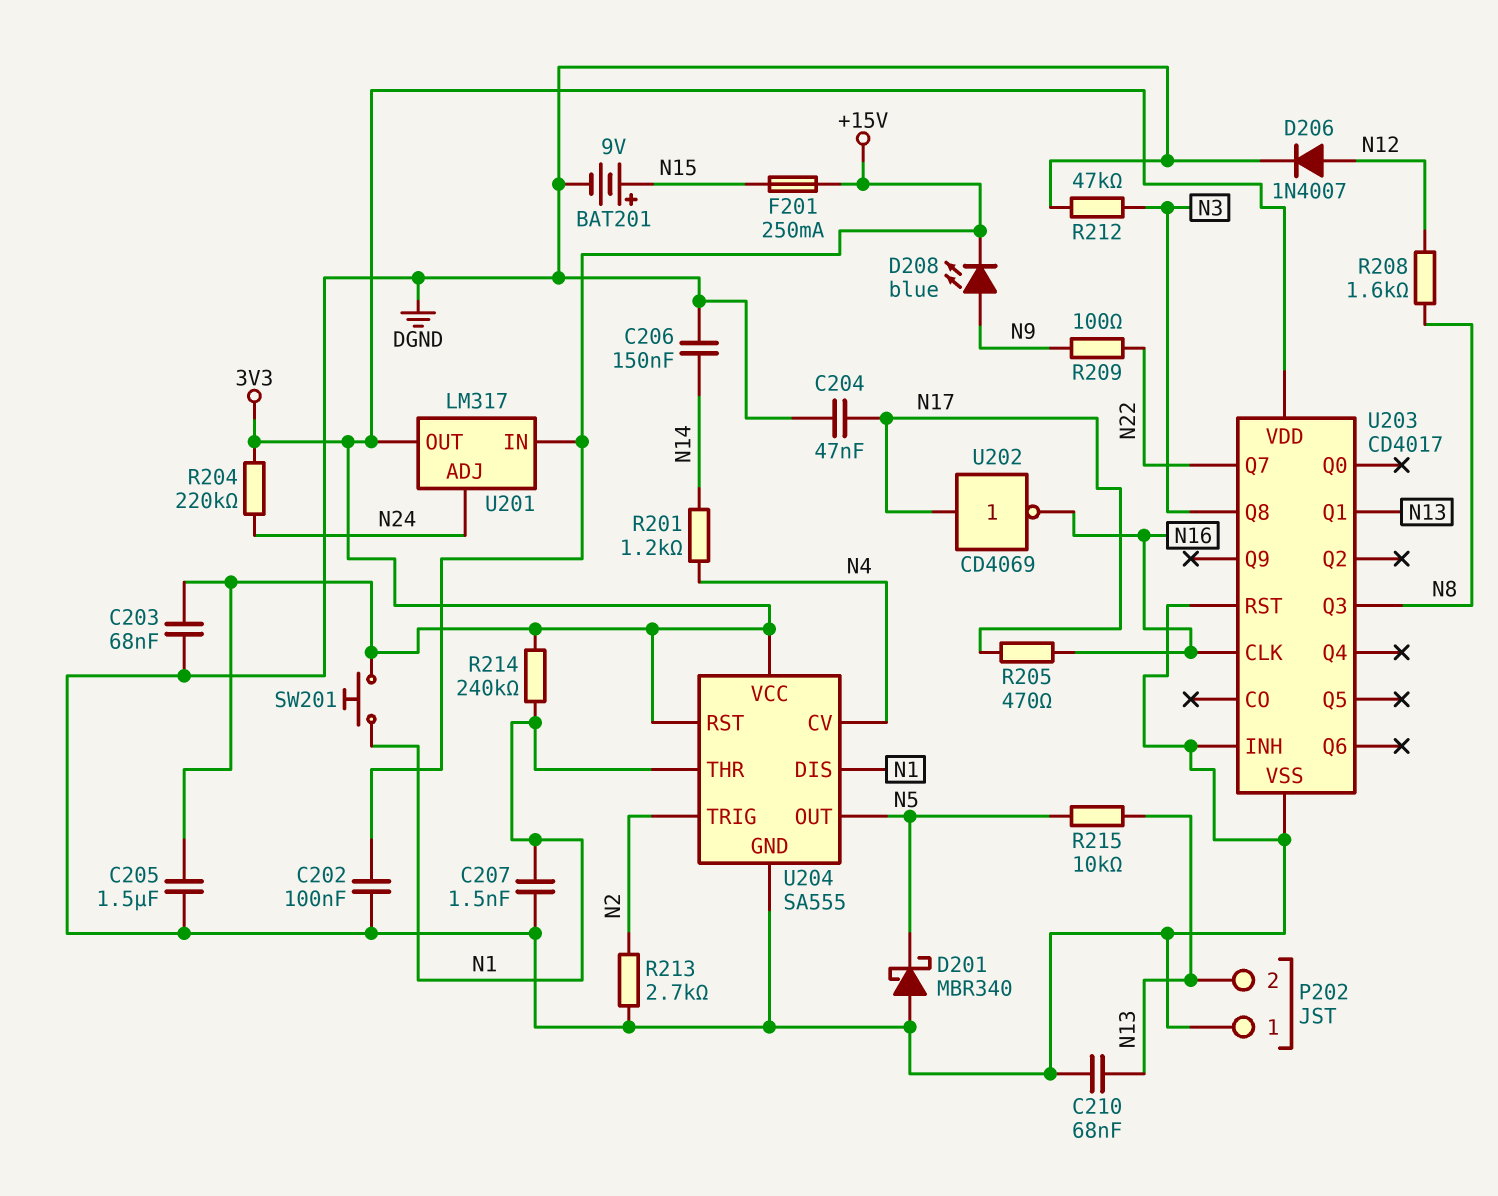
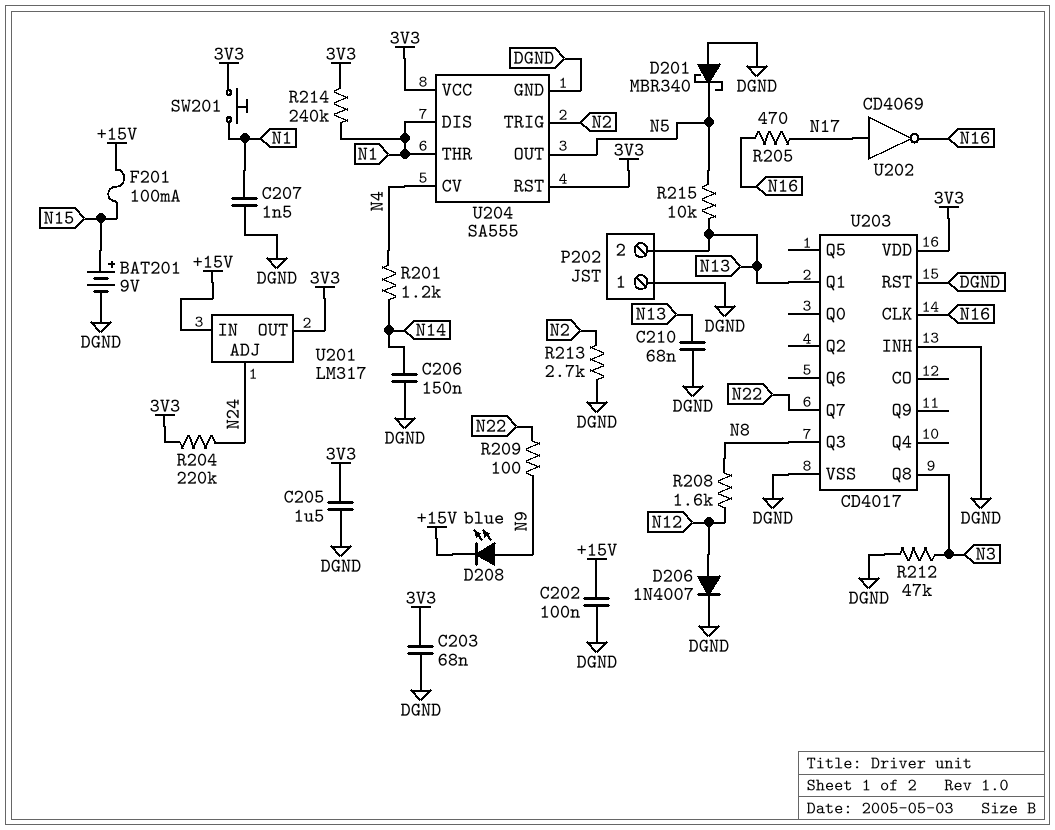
C204: 47nF (DGND, N17) -> none
F201: 250mA (+15V, N15) -> 100mA (+15V, N15)

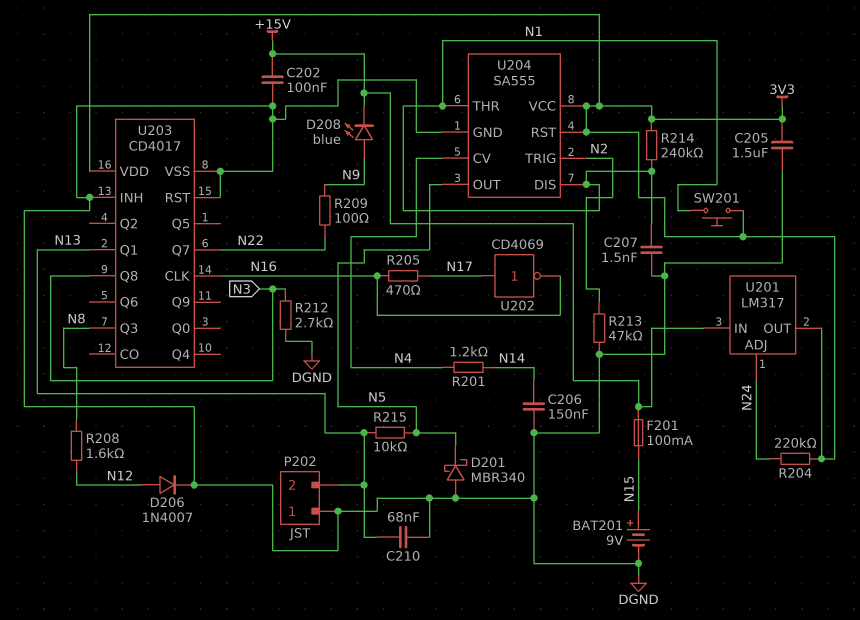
C203: 68nF (3V3, DGND) -> none
R212: 47k (DGND, N3) -> 2.7k (DGND, N3)
R213: 2.7k (DGND, N2) -> 47k (DGND, N2)

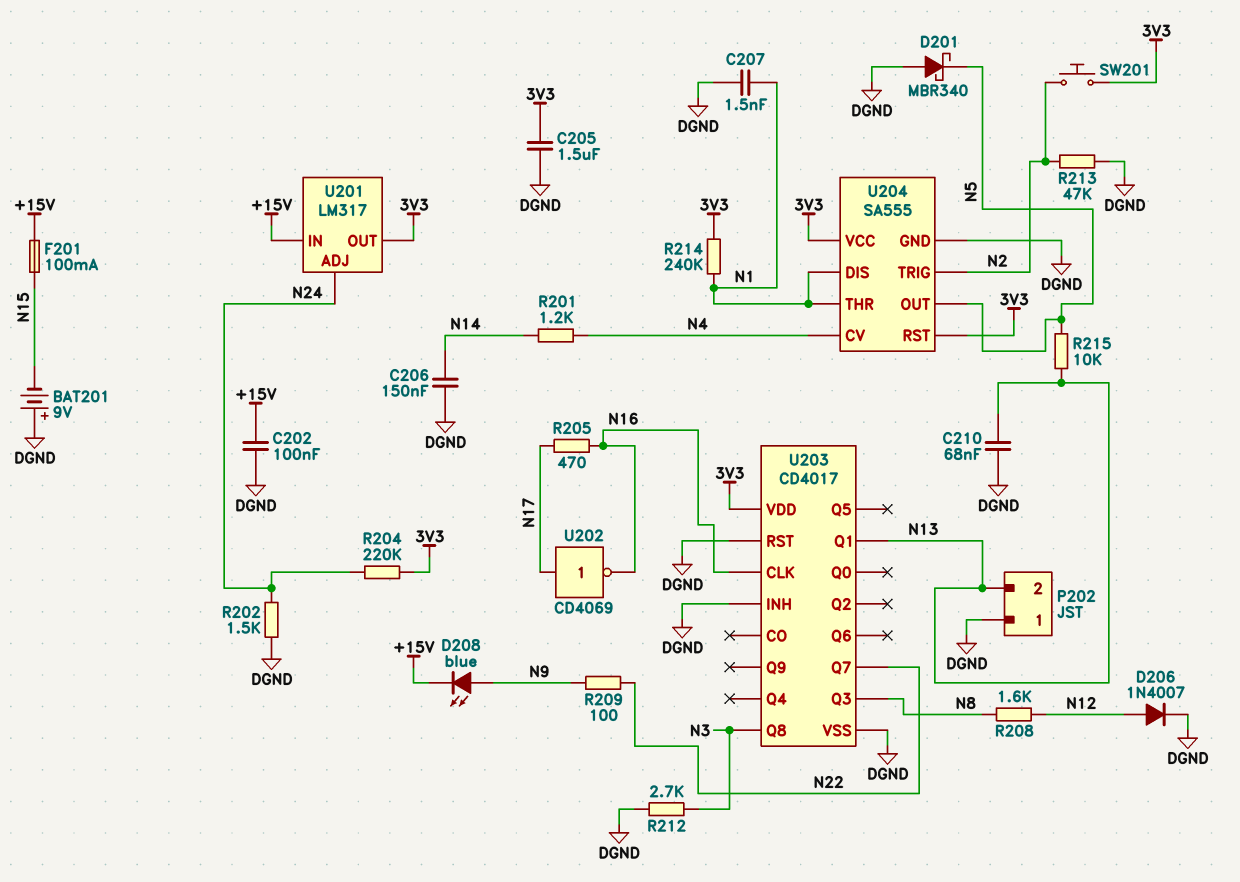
BAT201: 9V (plus N15, minus DGND) -> 9V (plus DGND, minus N15)
R202: none -> 1.5k (DGND, N24)
SW201: button (3V3, N1) -> button (3V3, N2)

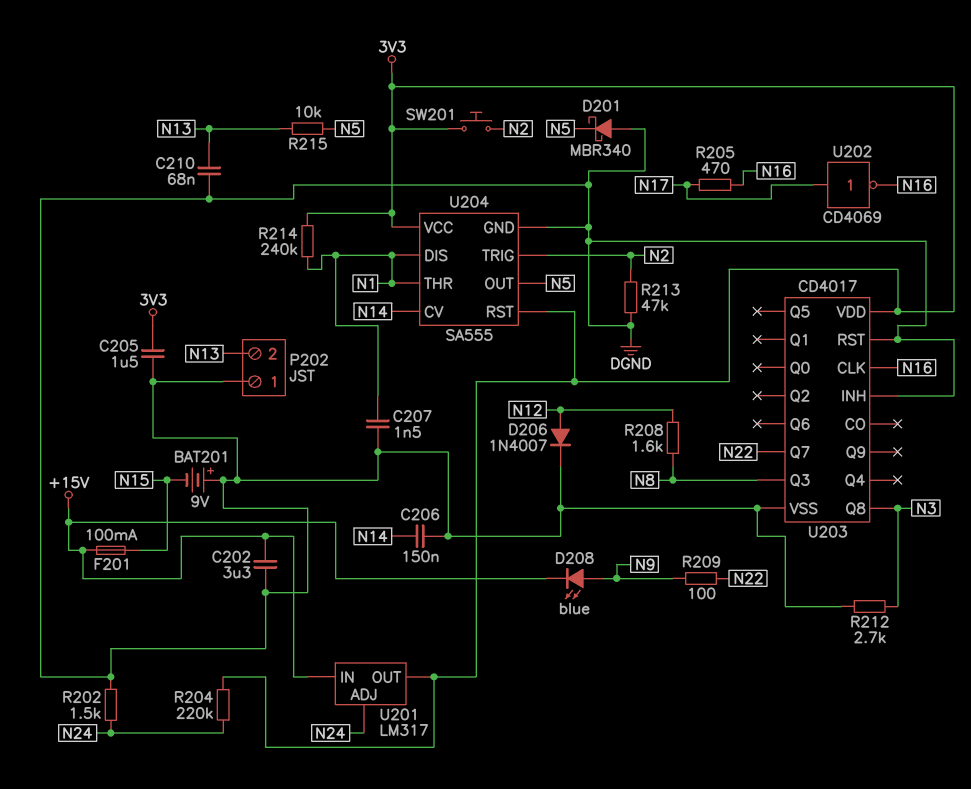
C202: 100nF (+15V, DGND) -> 3.3uF (+15V, DGND)
R201: 1.2k (N4, N14) -> none
U203 pin Q1: N13 -> none
U204 pin CV: N4 -> N14

